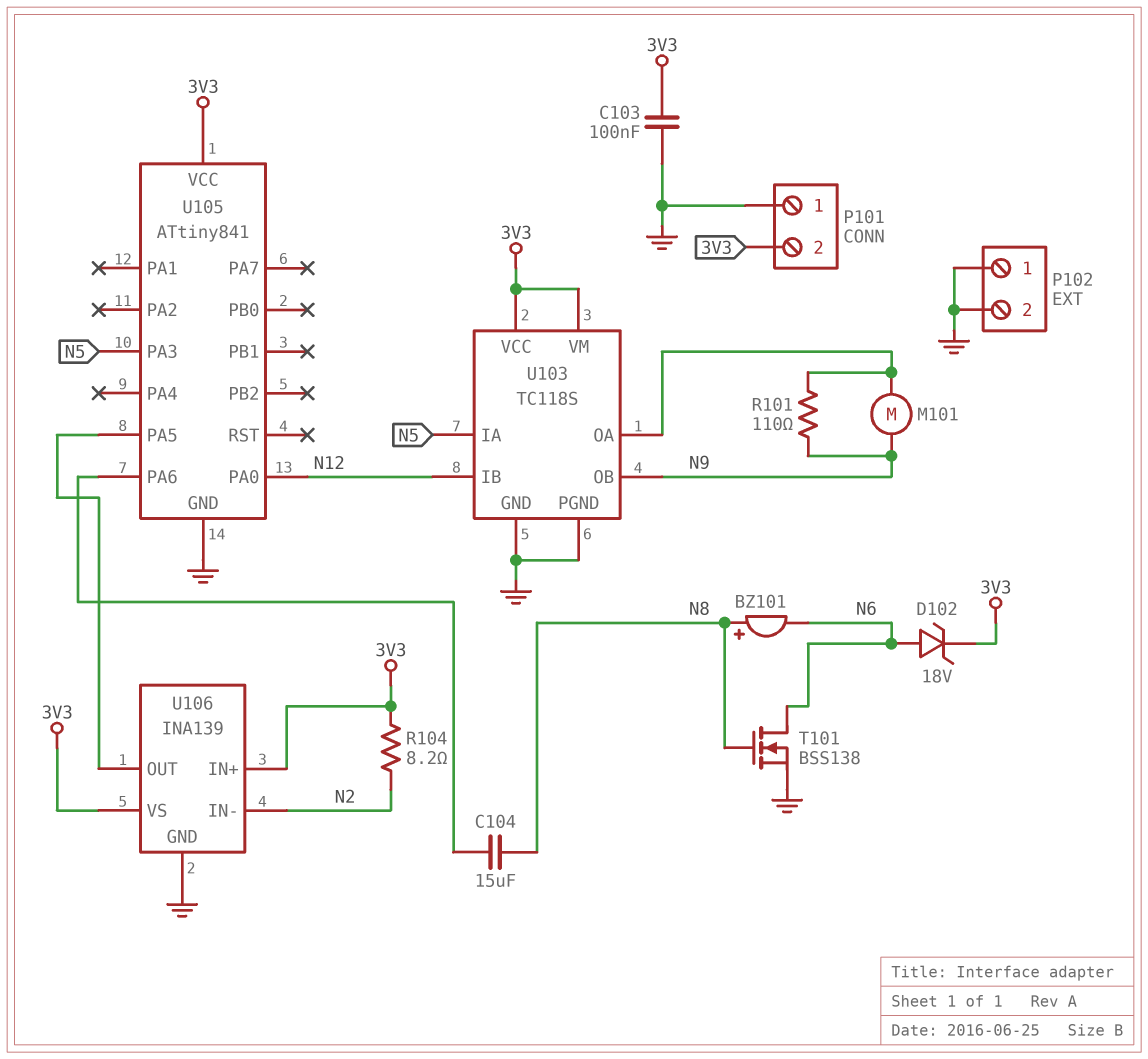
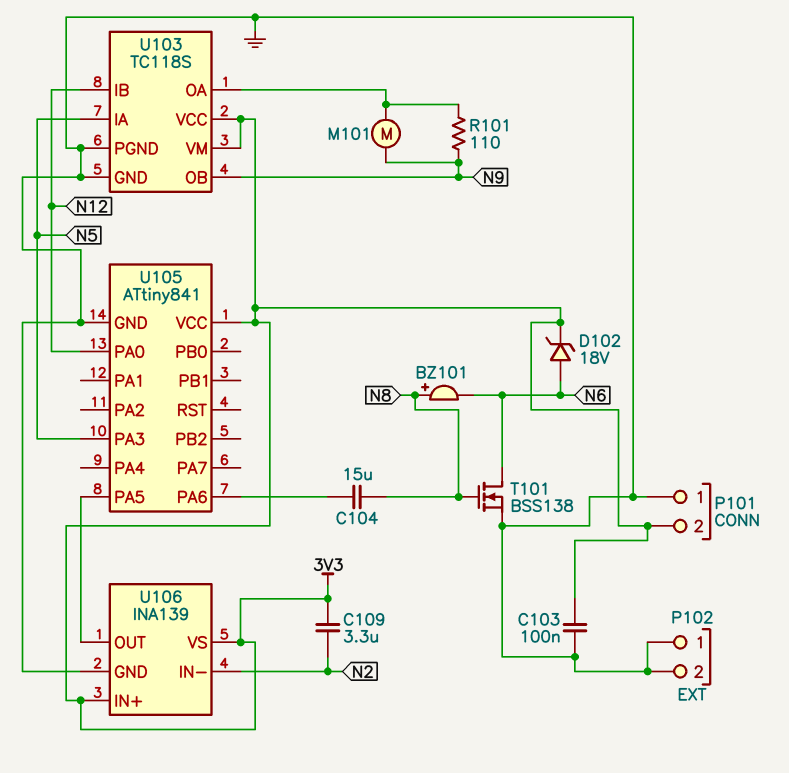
C109: none -> 3.3uF (3V3, N2)
R104: 8.2 (3V3, N2) -> none

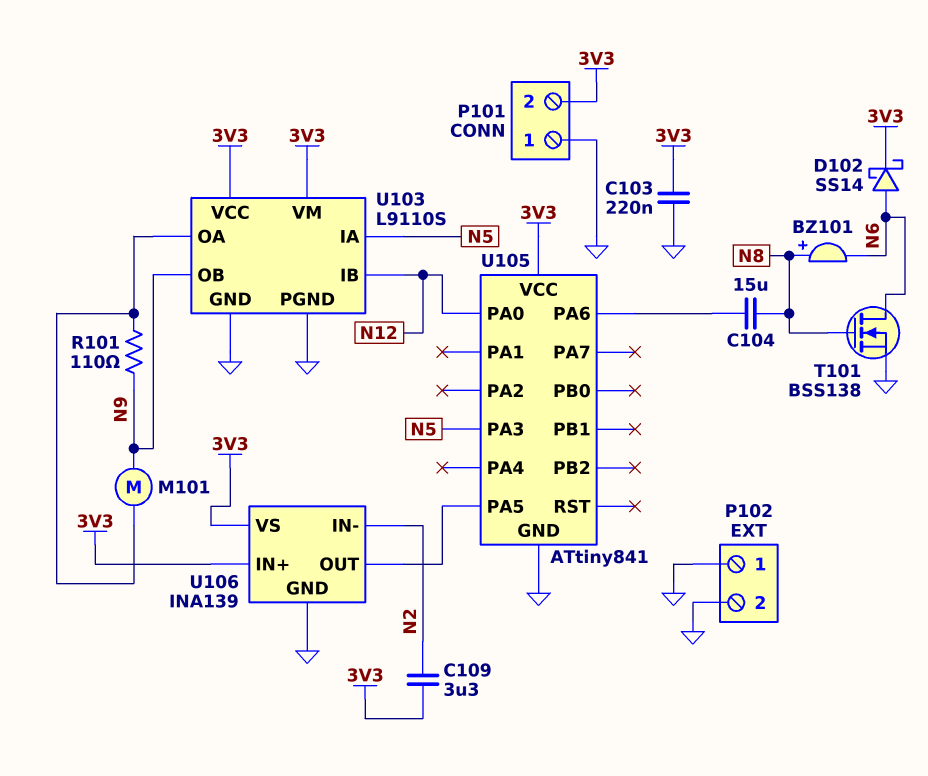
C103: 100nF (3V3, GND) -> 220nF (3V3, GND)
D102: zener 18V (A N6, K 3V3) -> schottky SS14 (A N6, K 3V3)
U103: TC118S -> L9110S

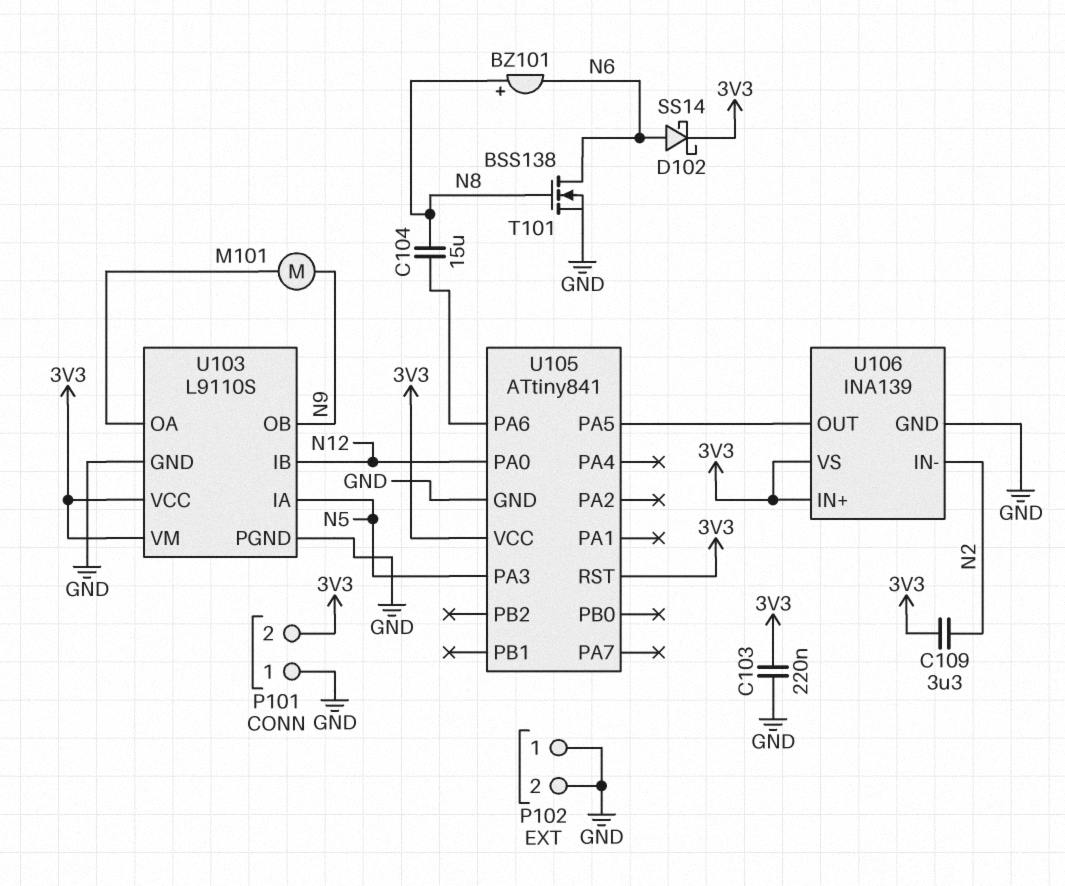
R101: 110 (N9, U103/OA) -> none
U105 pin RST: none -> 3V3

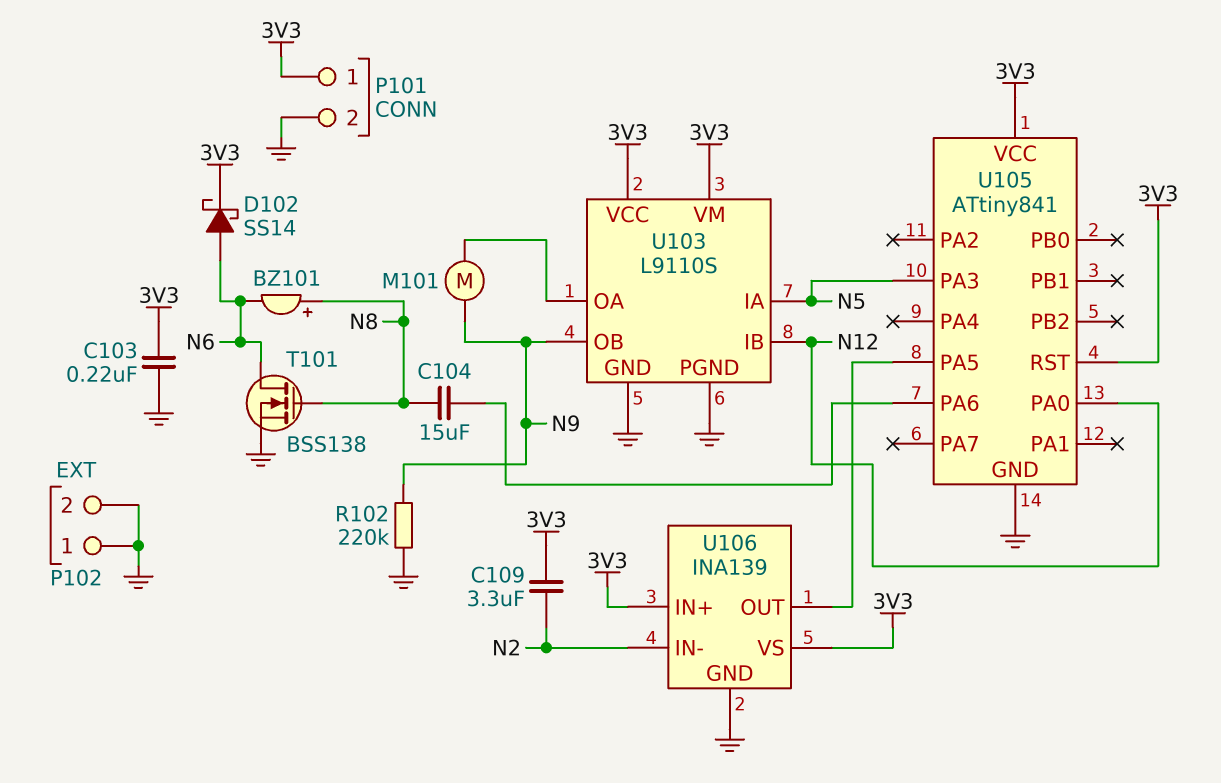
P101 pin 1: GND -> 3V3
P101 pin 2: 3V3 -> GND
R102: none -> 220k (GND, N9)

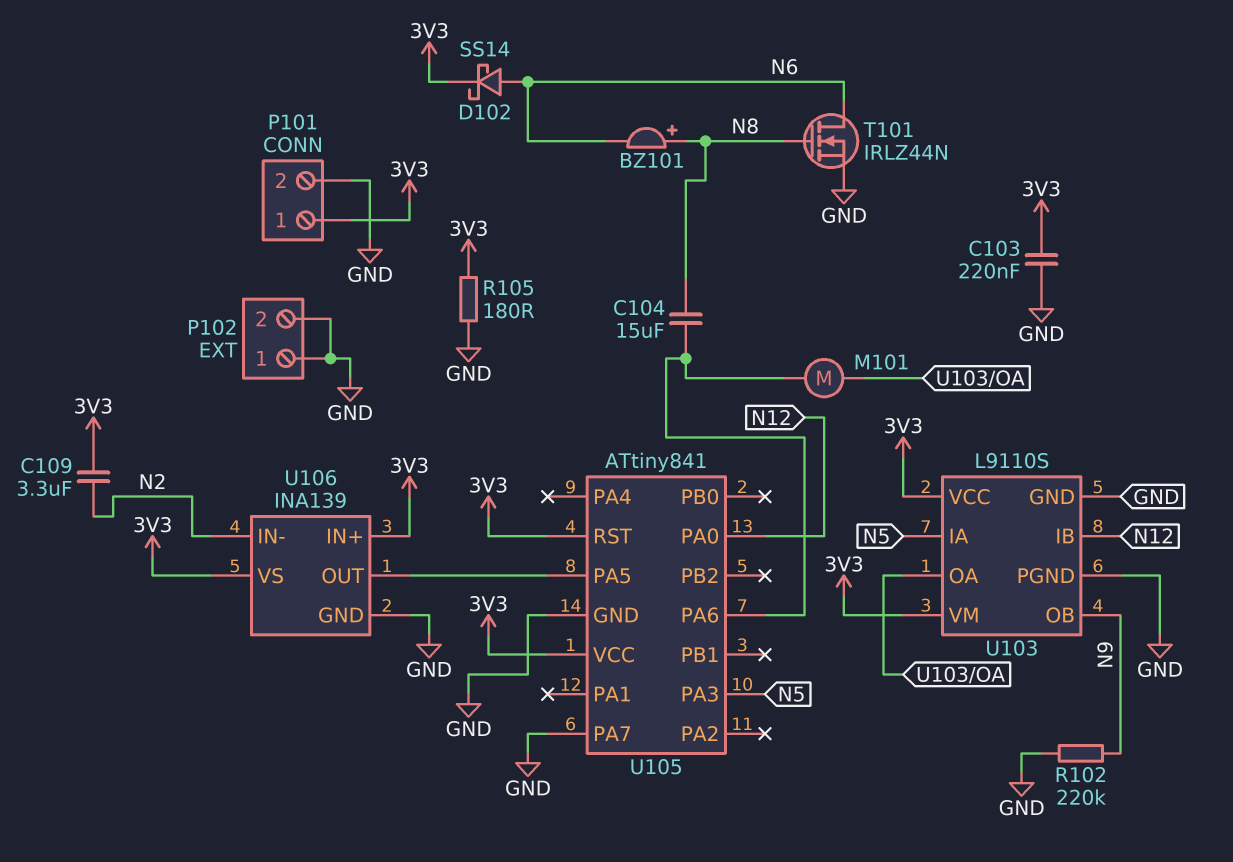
M101: motor (N9, U103/OA) -> motor (U103/OA, U105/PA6)
R105: none -> 180 (3V3, GND)
T101: NMOS BSS138 (G N8, D N6, S GND) -> NMOS IRLZ44N (G N8, D N6, S GND)
U105 pin PA7: none -> GND

